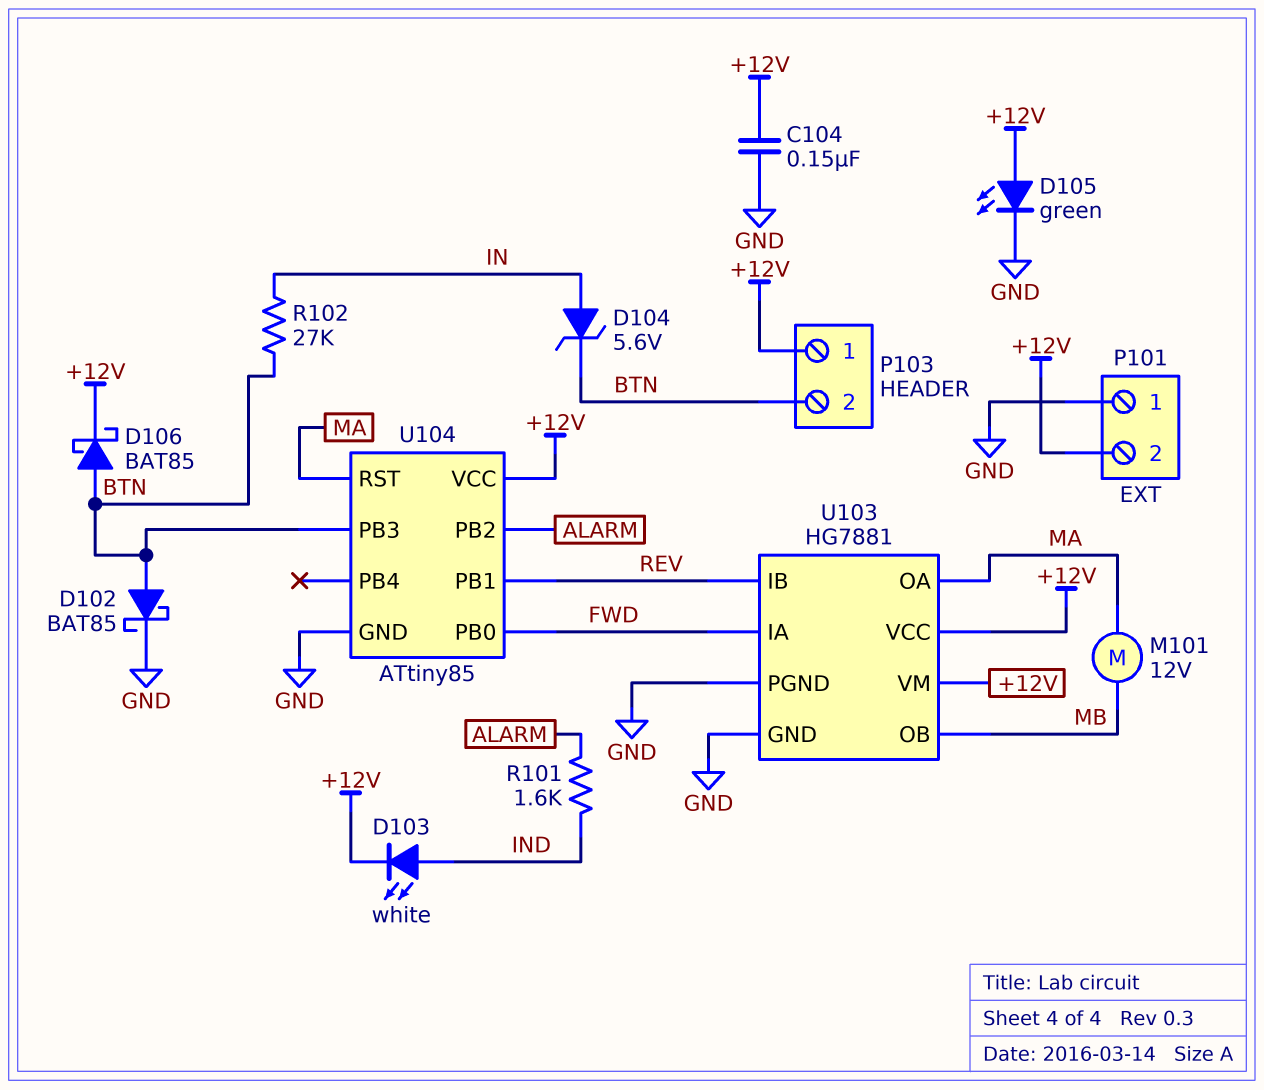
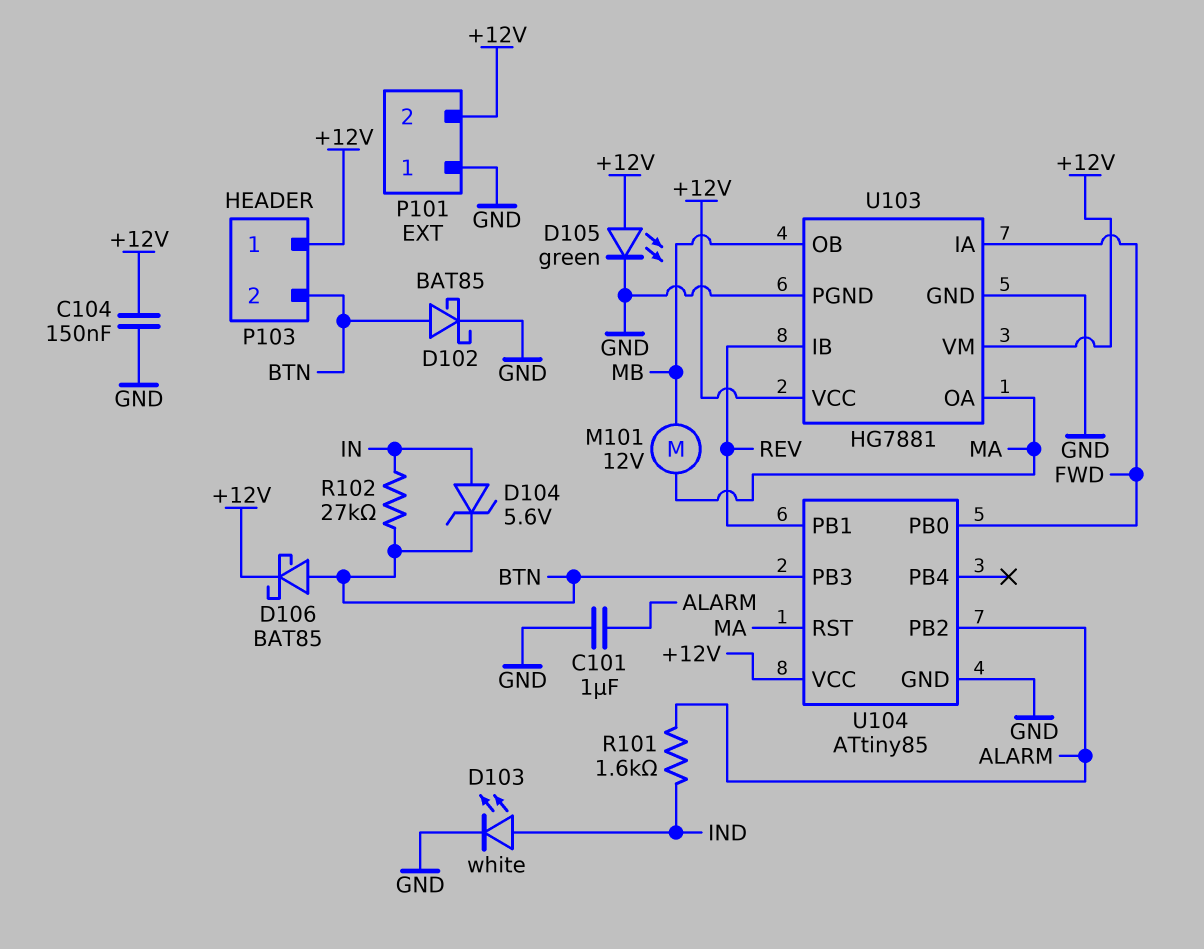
C101: none -> 1uF (ALARM, GND)
D103: LED white (A IND, K +12V) -> LED white (A IND, K GND)

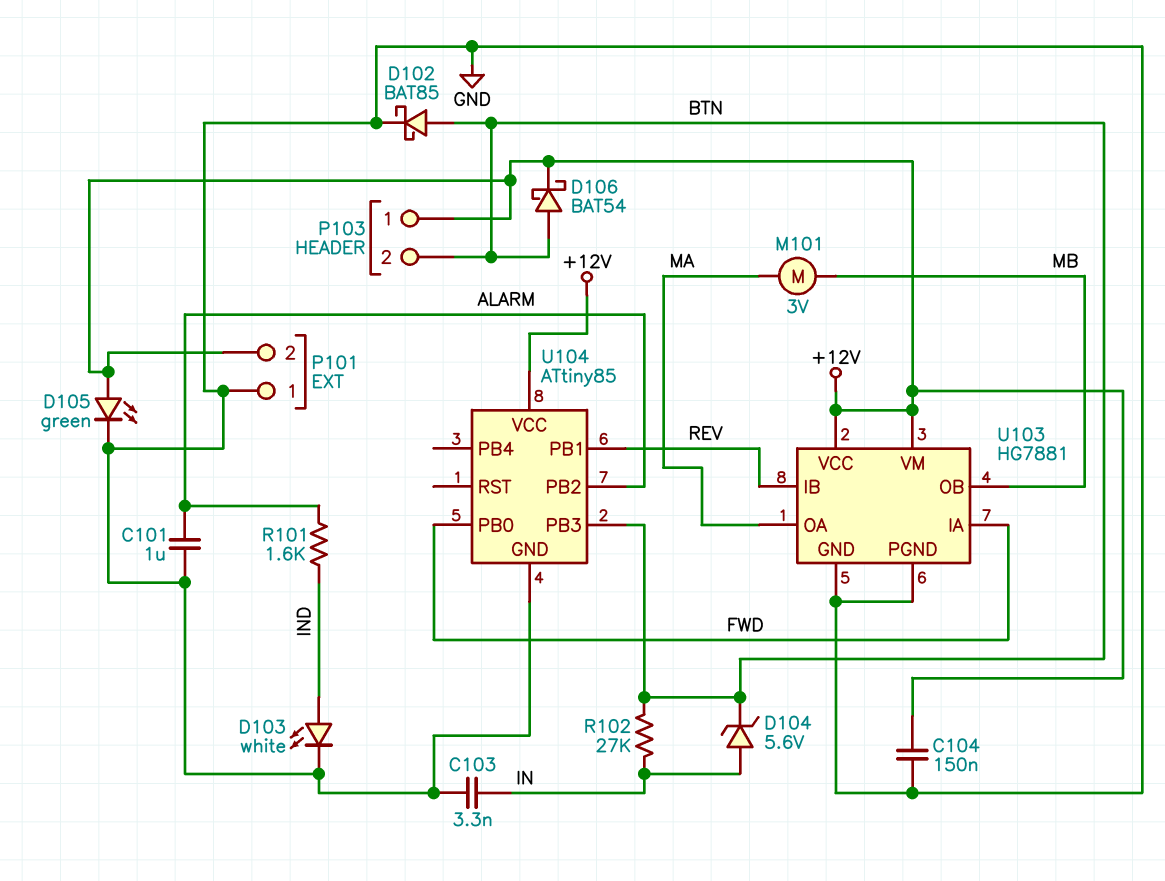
C103: none -> 3.3nF (GND, IN)
D106: schottky BAT85 (A BTN, K +12V) -> schottky BAT54 (A BTN, K +12V)
M101: motor 12V (MA, MB) -> motor 3V (MA, MB)
U104 pin RST: MA -> none

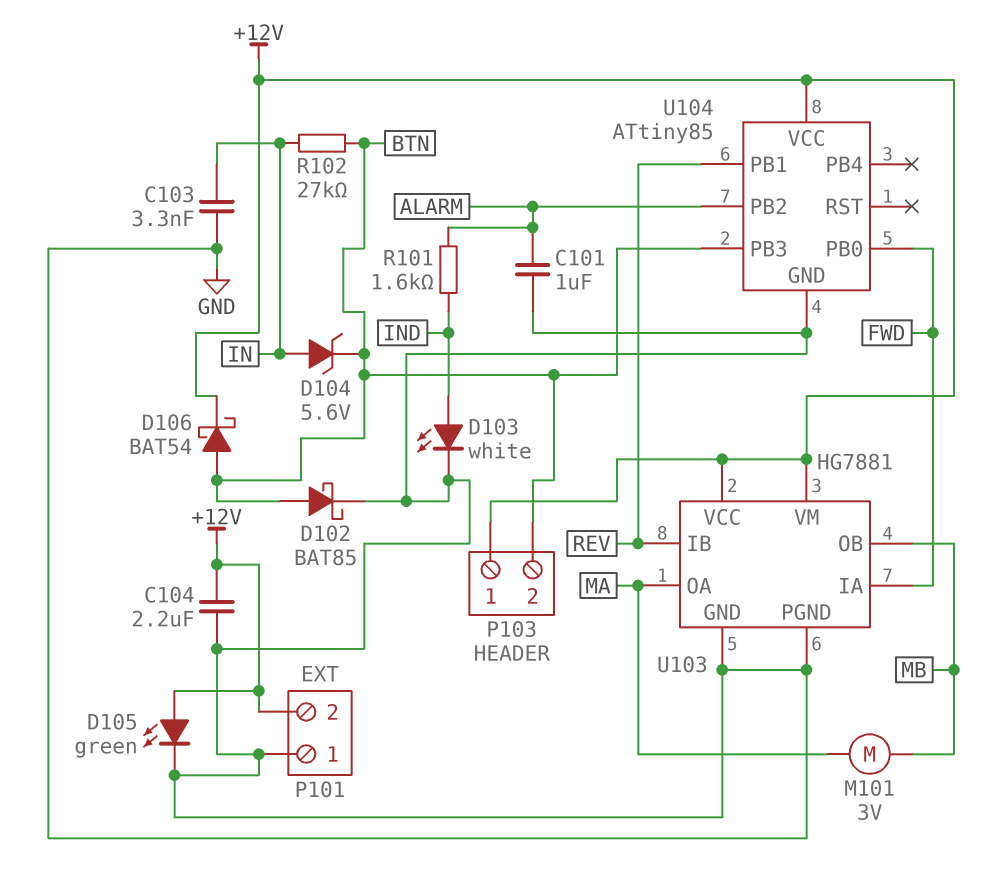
C104: 150nF (+12V, GND) -> 2.2uF (+12V, GND)

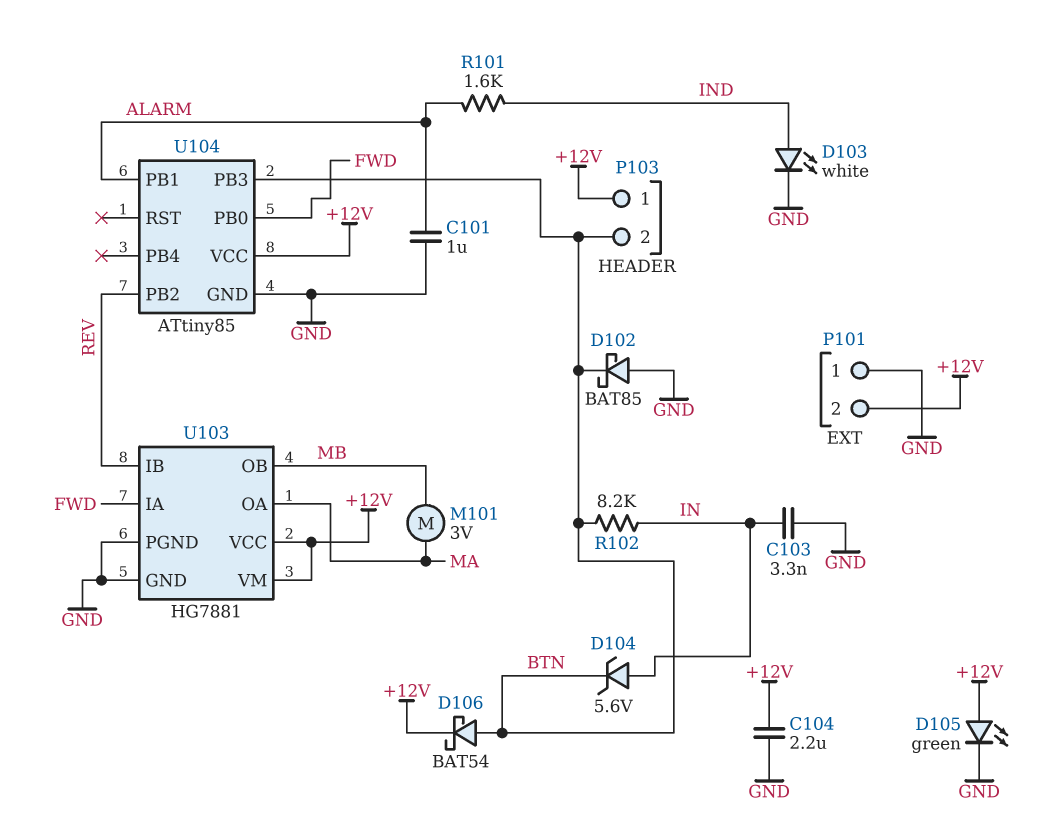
D102: schottky BAT85 (A BTN, K GND) -> schottky BAT85 (A GND, K BTN)
R102: 27k (BTN, IN) -> 8.2k (BTN, IN)
U104 pin PB1: REV -> ALARM
U104 pin PB2: ALARM -> REV

